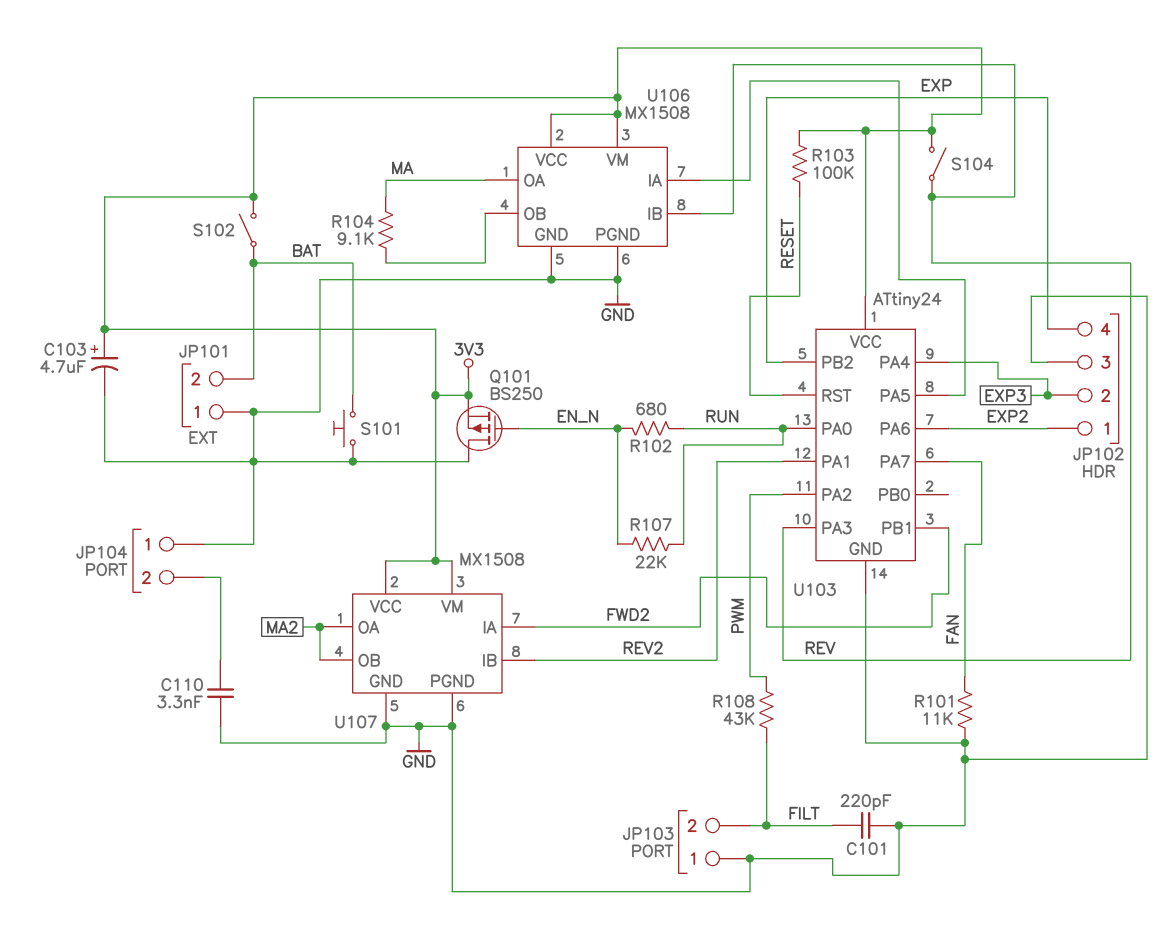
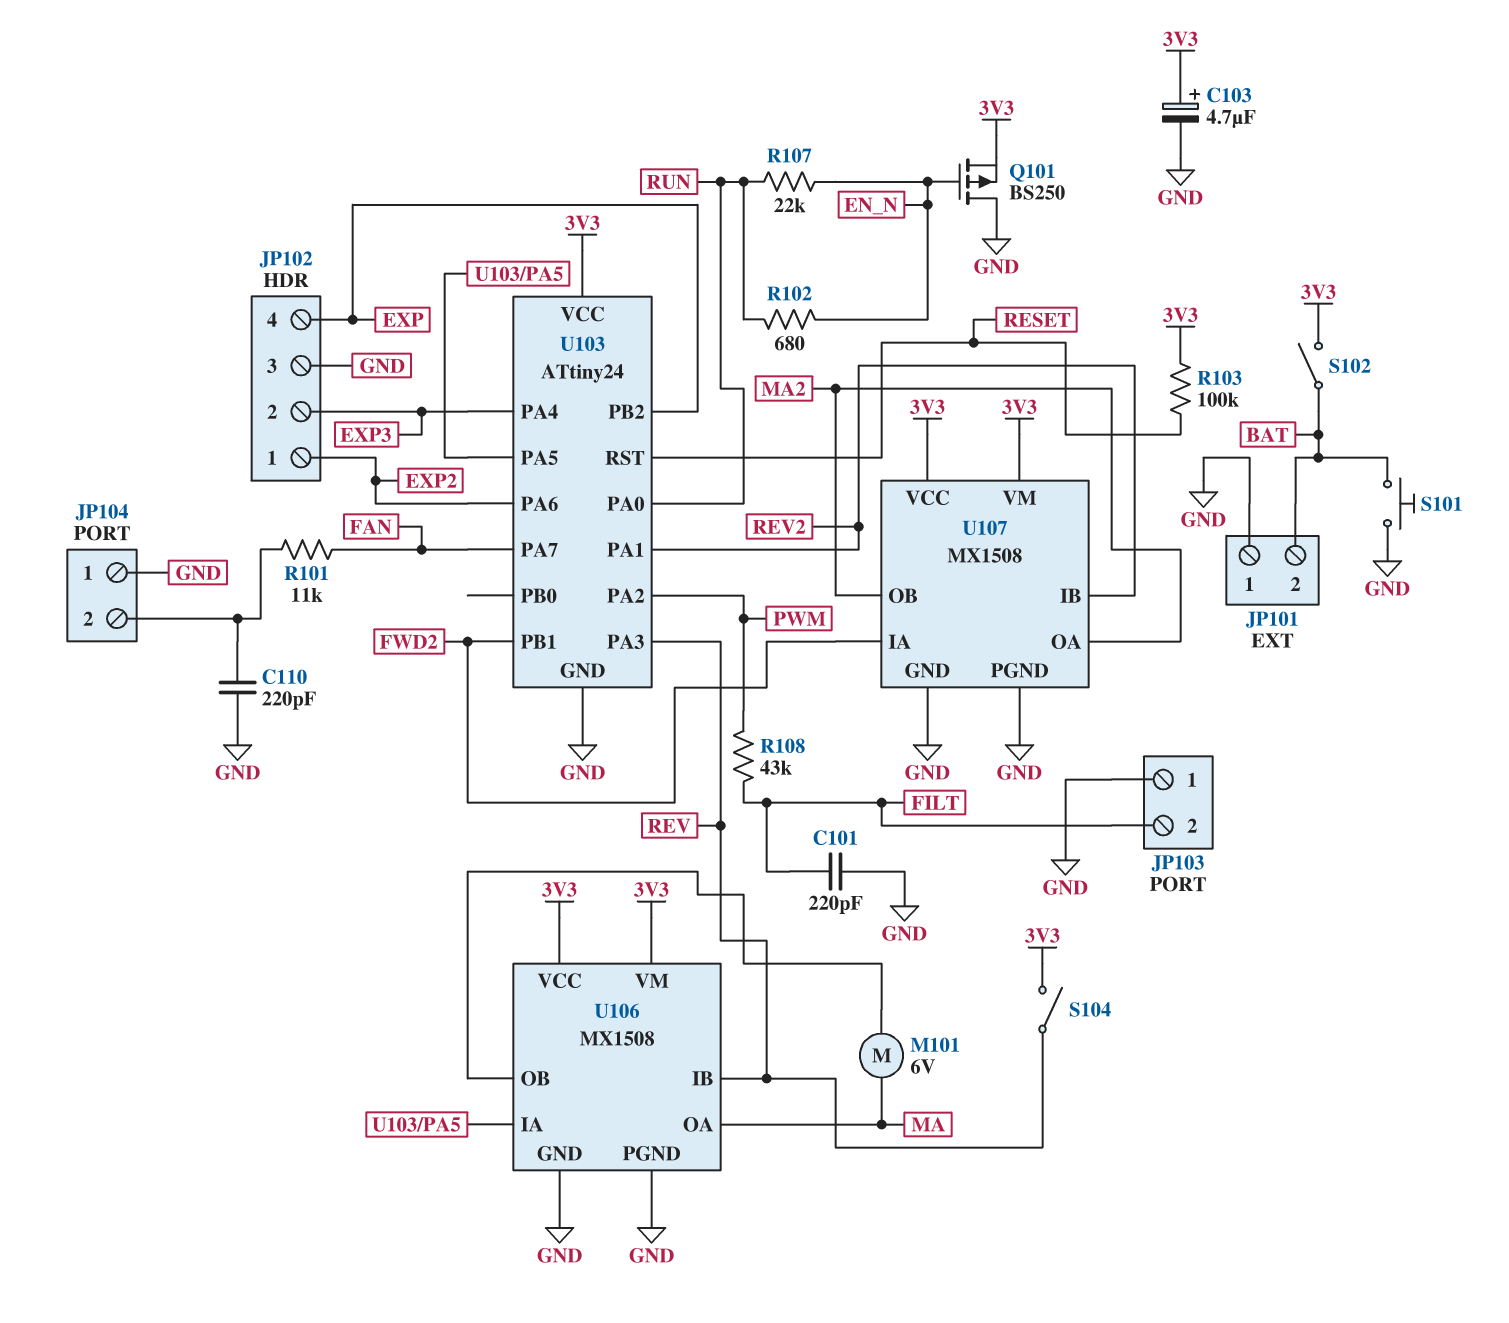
C110: 3.3nF (GND, JP104/2) -> 220pF (GND, JP104/2)
M101: none -> motor 6V (MA, U106/OB)
R101: 11k (FAN, GND) -> 11k (FAN, JP104/2)
R104: 9.1k (MA, U106/OB) -> none

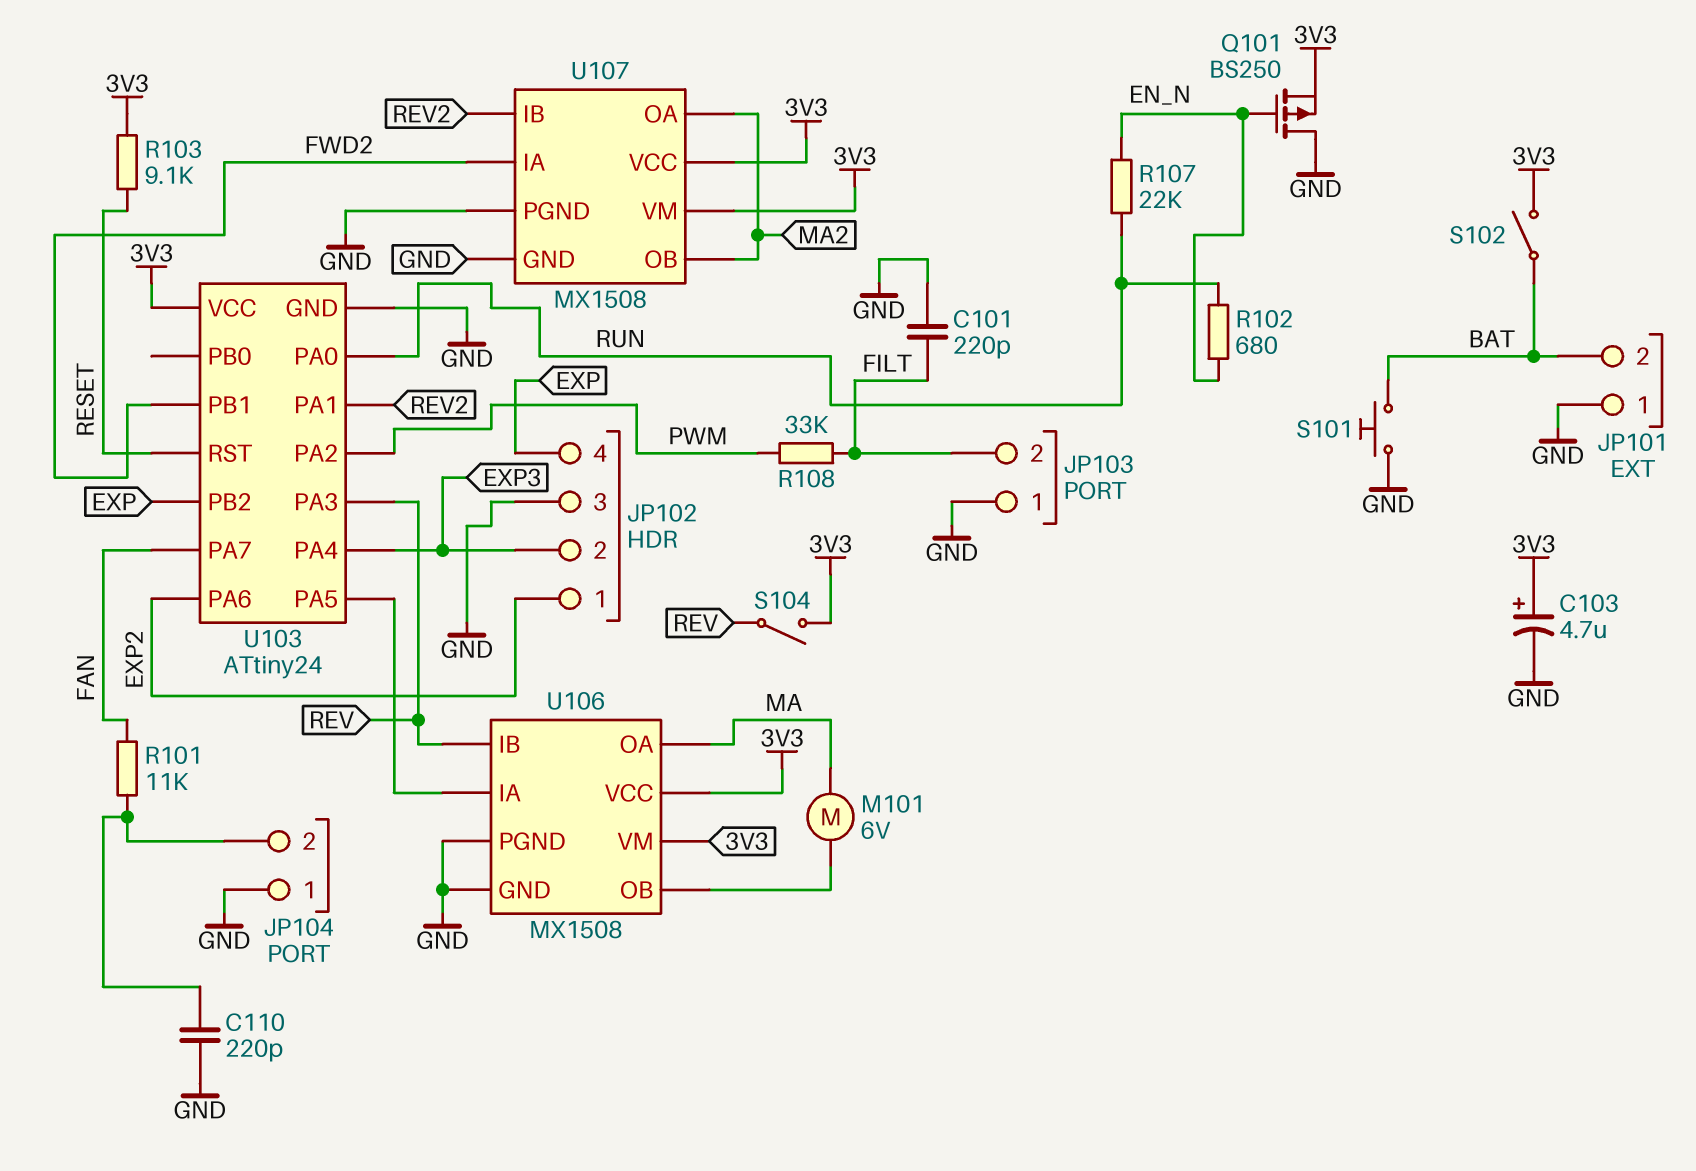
R103: 100k (3V3, RESET) -> 9.1k (3V3, RESET)
R108: 43k (FILT, PWM) -> 33k (FILT, PWM)

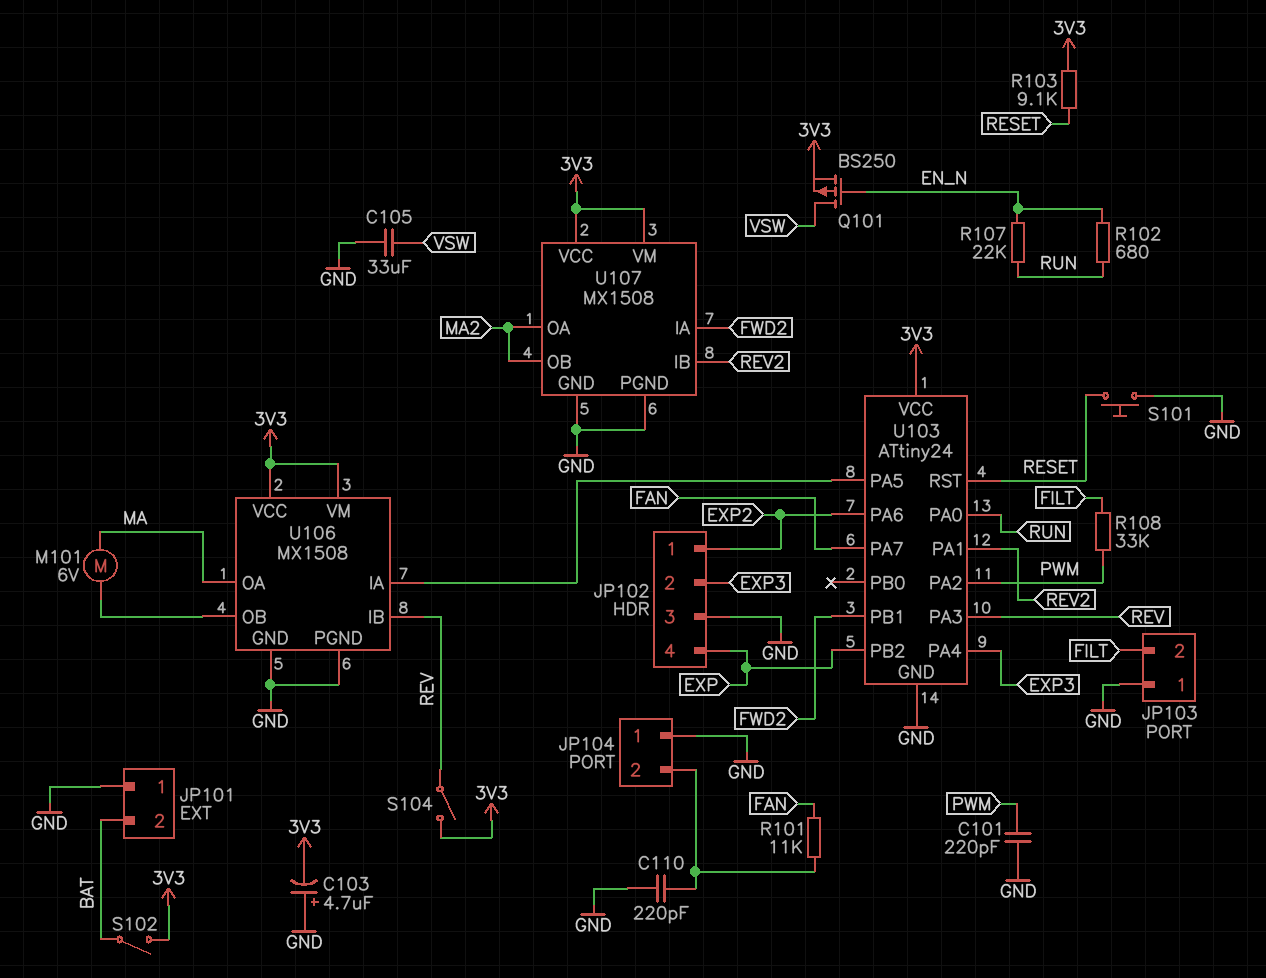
C101: 220pF (FILT, GND) -> 220pF (GND, PWM)
C103: 4.7uF (plus 3V3, minus GND) -> 4.7uF (plus GND, minus 3V3)
C105: none -> 33uF (GND, VSW)
Q101: PMOS BS250 (G EN_N, D GND, S 3V3) -> PMOS BS250 (G EN_N, D VSW, S 3V3)
S101: button (BAT, GND) -> button (GND, RESET)

